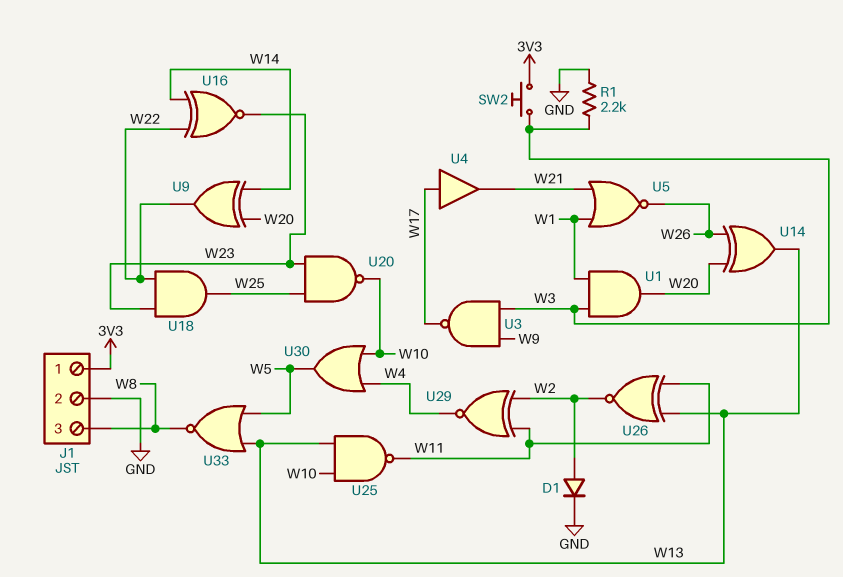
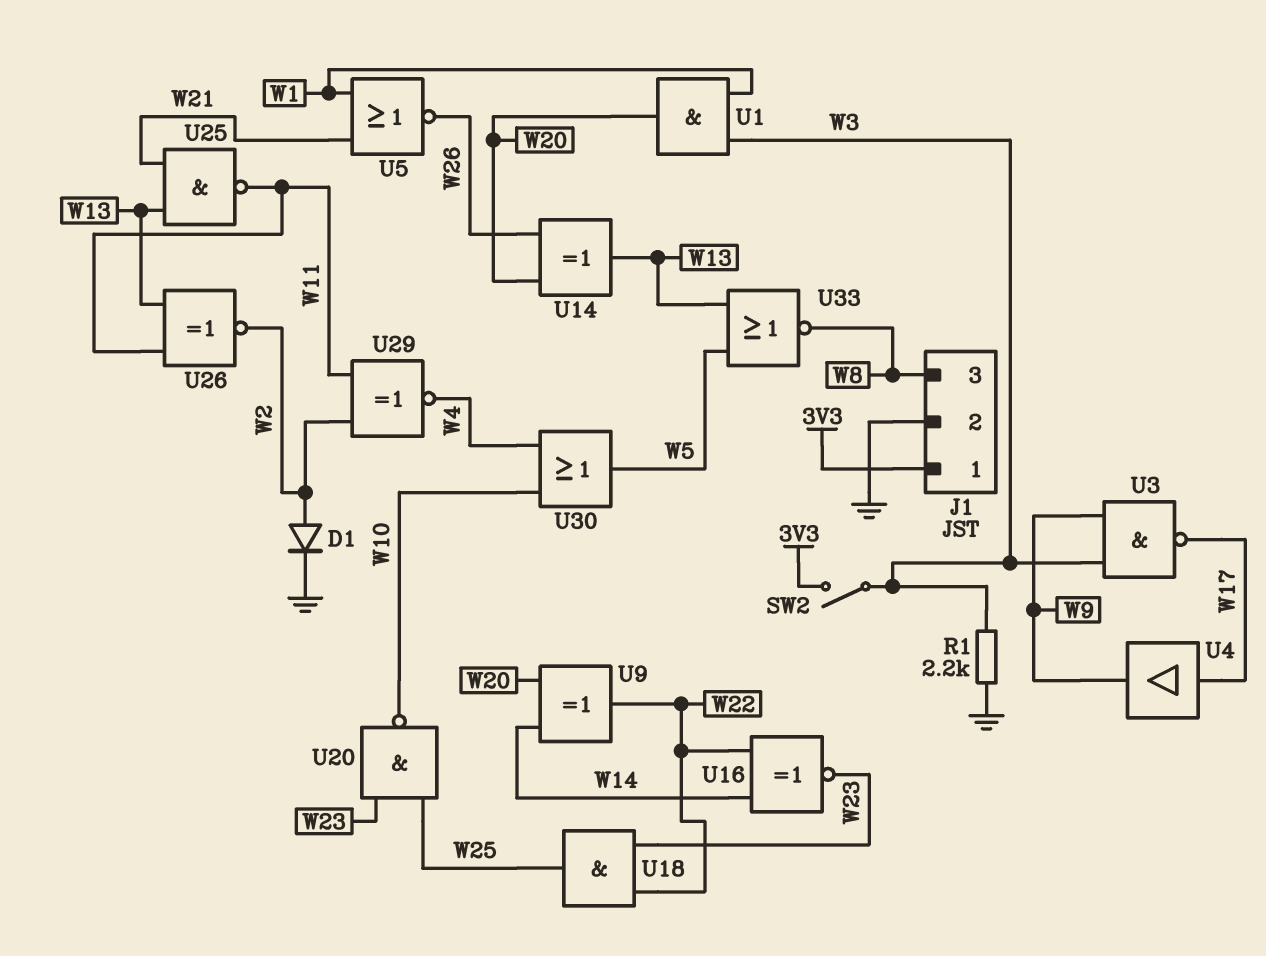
SW2: button (3V3, W3) -> switch (3V3, W3)
U4: buffer (in W17, out W21) -> buffer (in W17, out W9)
U25: NAND (in W10, in W13, out W11) -> NAND (in W13, in W21, out W11)

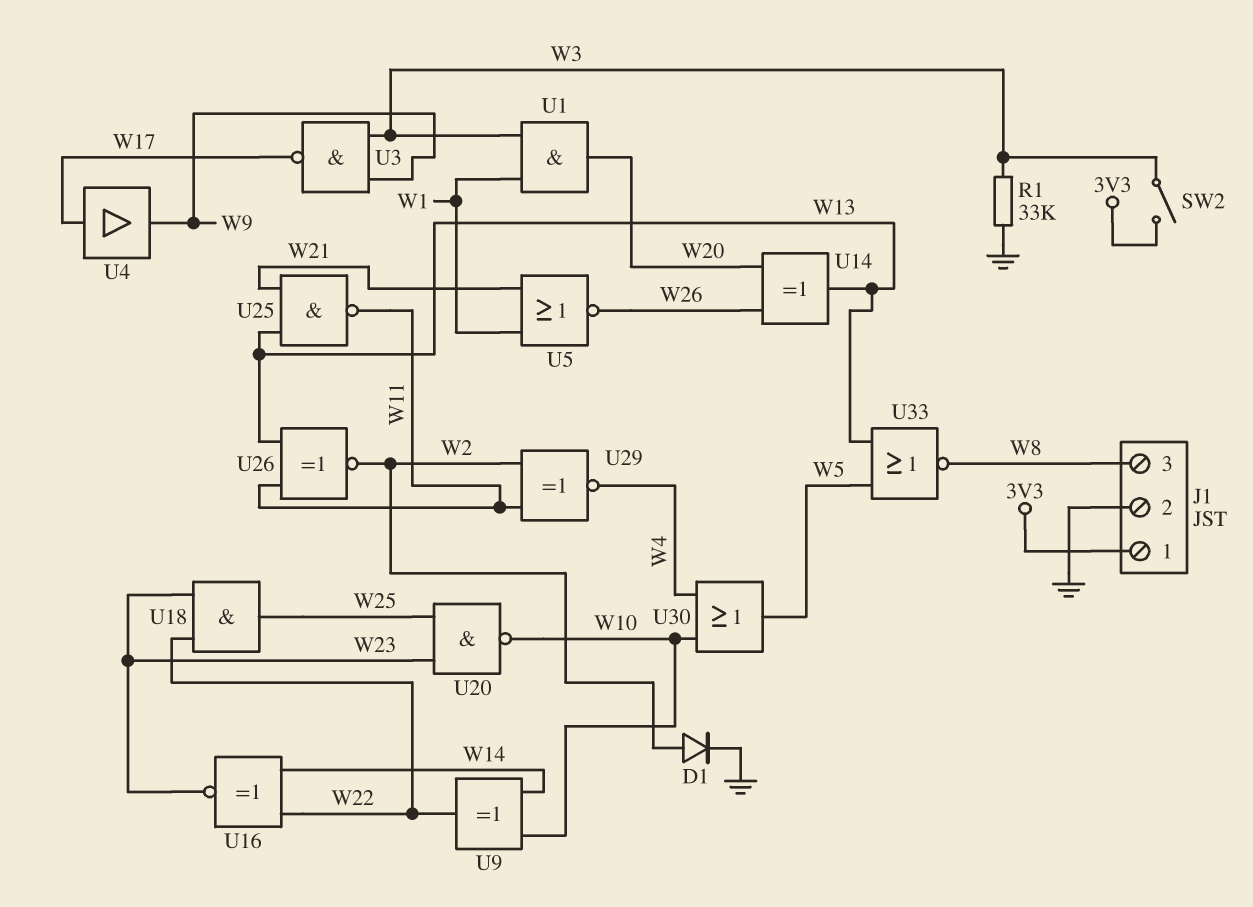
R1: 2.2k (GND, W3) -> 33k (GND, W3)
U9: XOR (in W14, in W20, out W22) -> XOR (in W10, in W14, out W22)

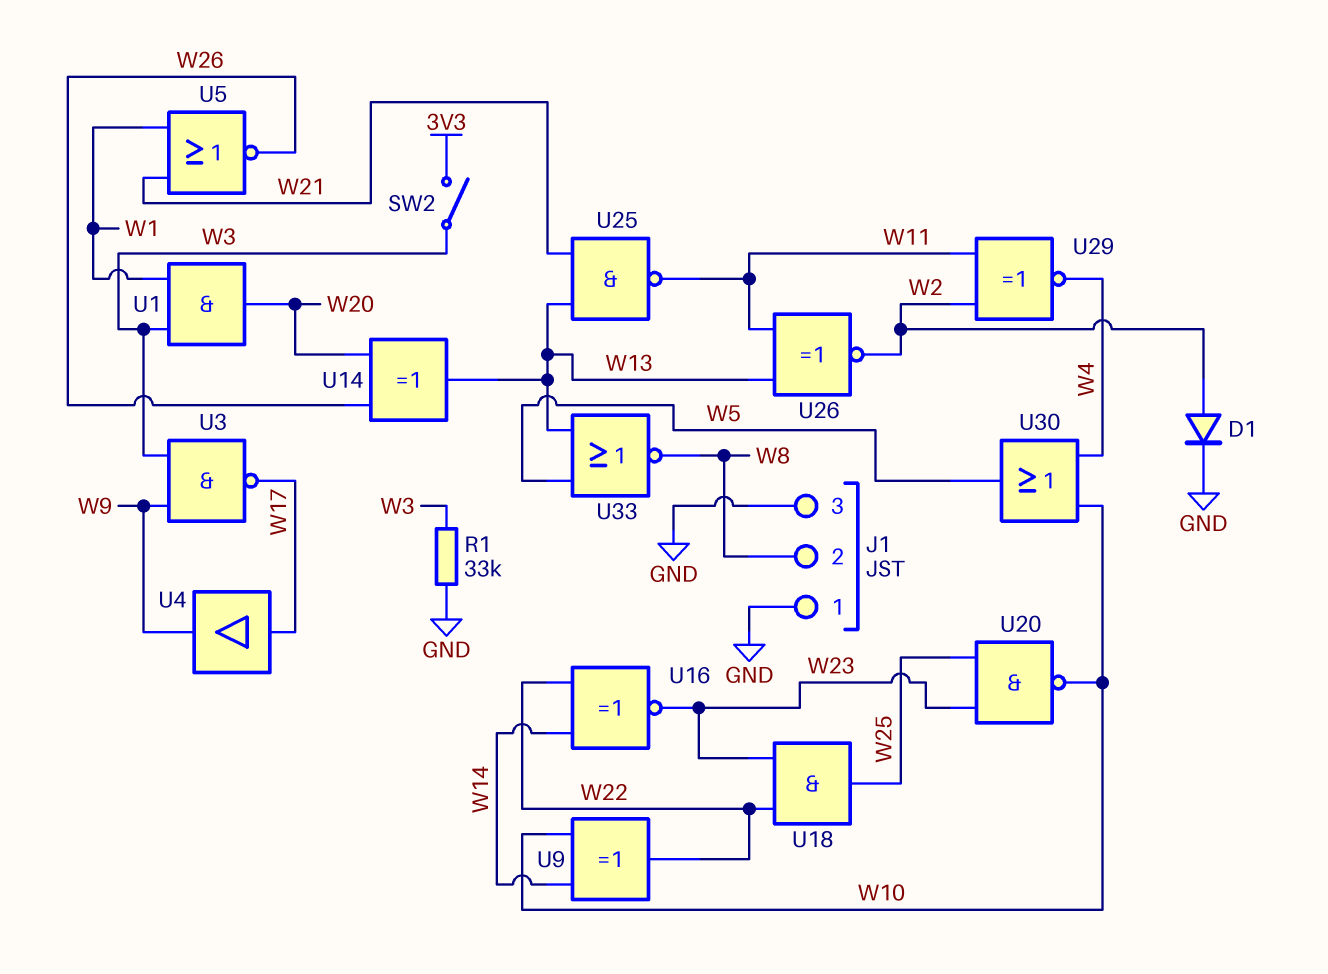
J1 pin 1: 3V3 -> GND
J1 pin 2: GND -> W8
J1 pin 3: W8 -> GND

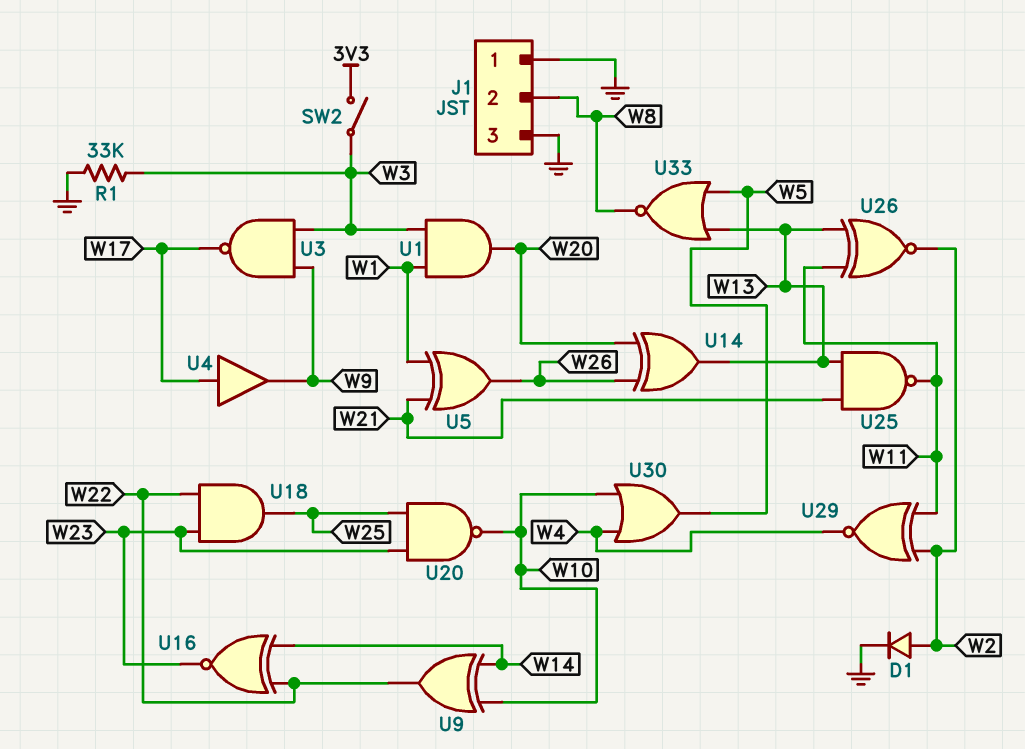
U5: NOR (in W1, in W21, out W26) -> XOR (in W1, in W21, out W26)

